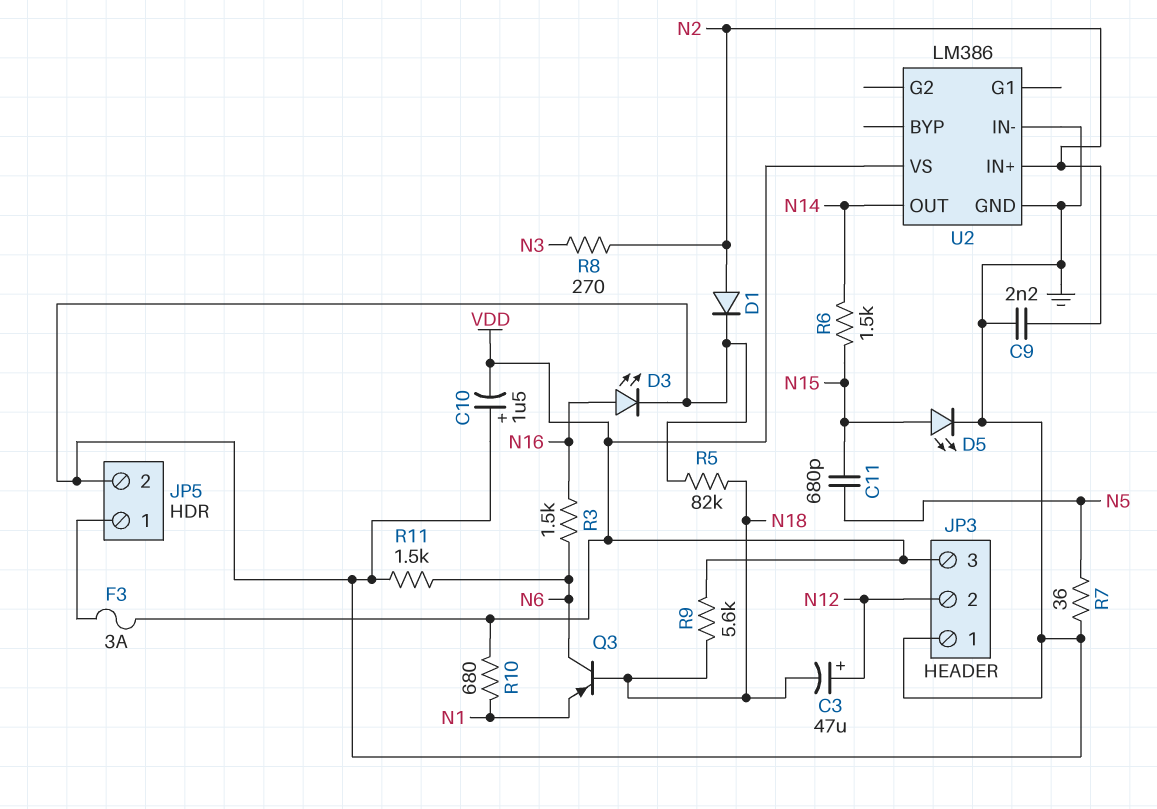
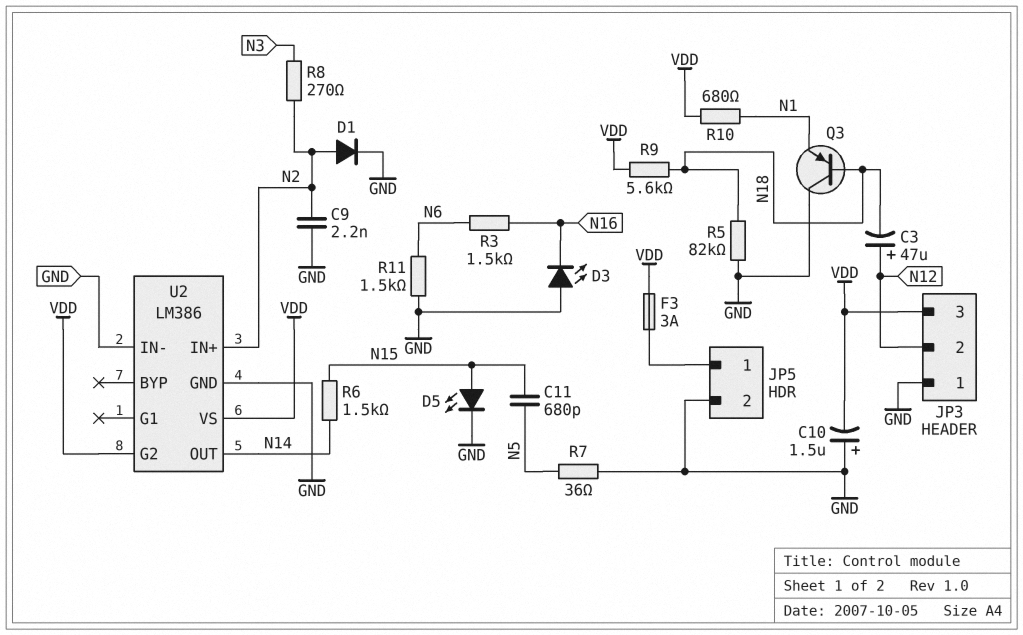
D3: LED (A N16, K GND) -> LED (A GND, K N16)
Q3: PNP (B N18, C N6, E N1) -> PNP (B N18, C GND, E N1)
U2 pin G2: none -> VDD

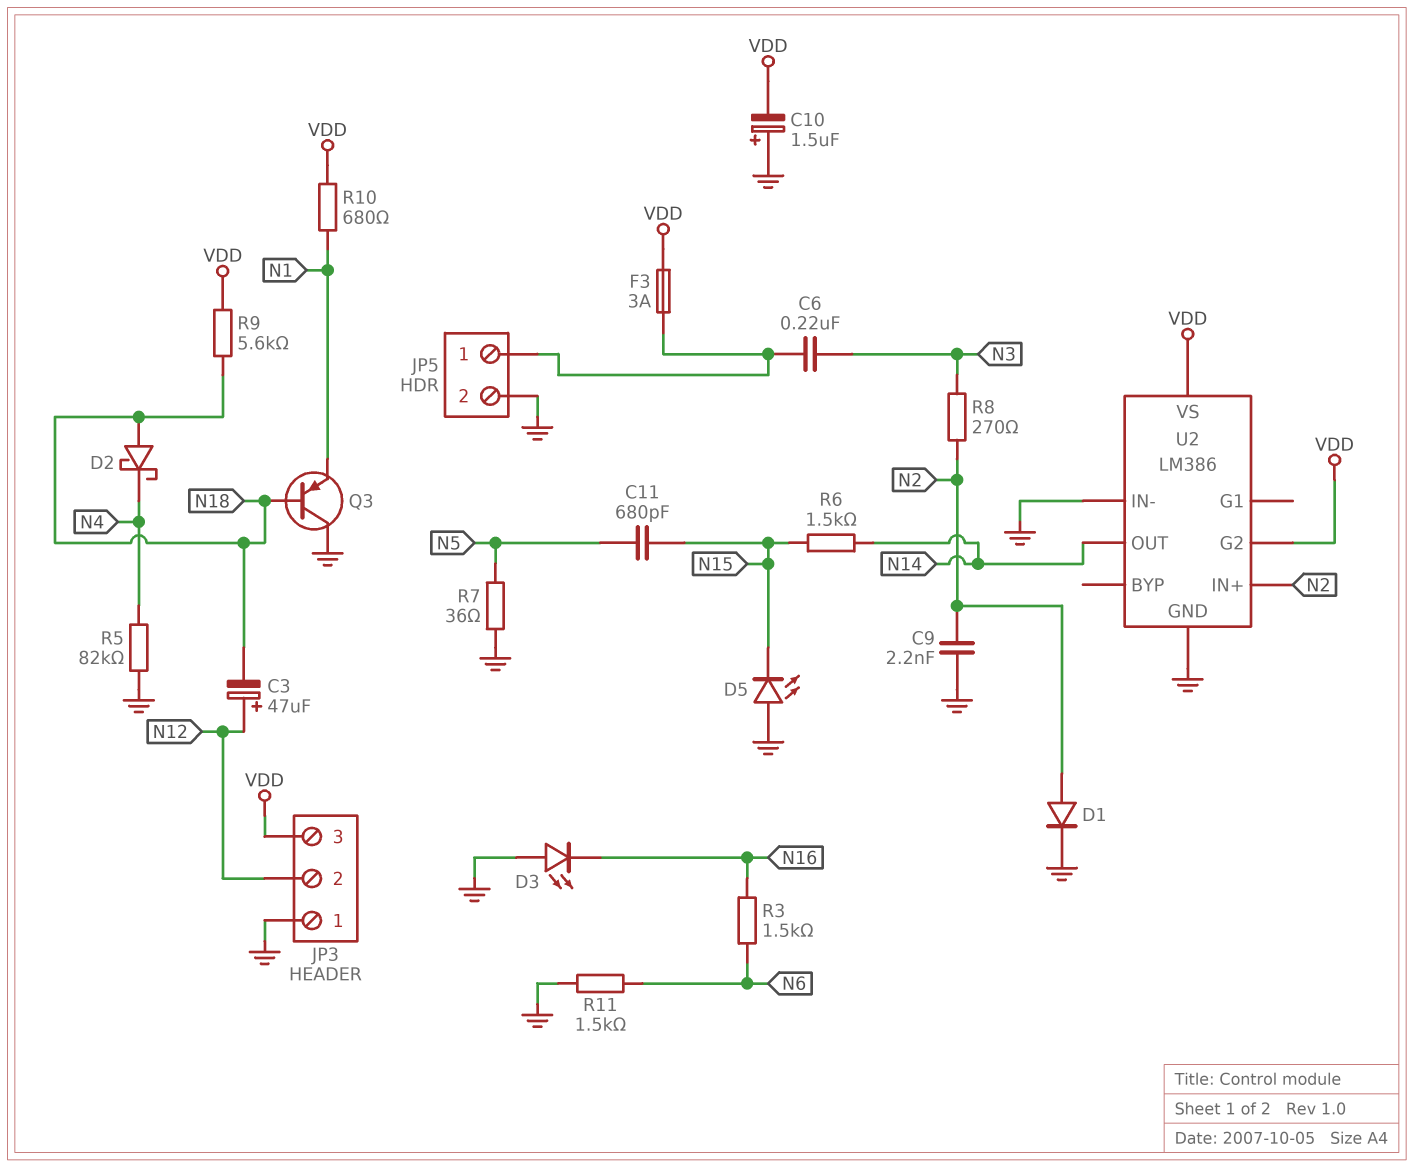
C6: none -> 220nF (JP5/1, N3)
D2: none -> schottky (A N18, K N4)
D5: LED (A N15, K GND) -> LED (A GND, K N15)
R5: 82k (GND, N18) -> 82k (GND, N4)

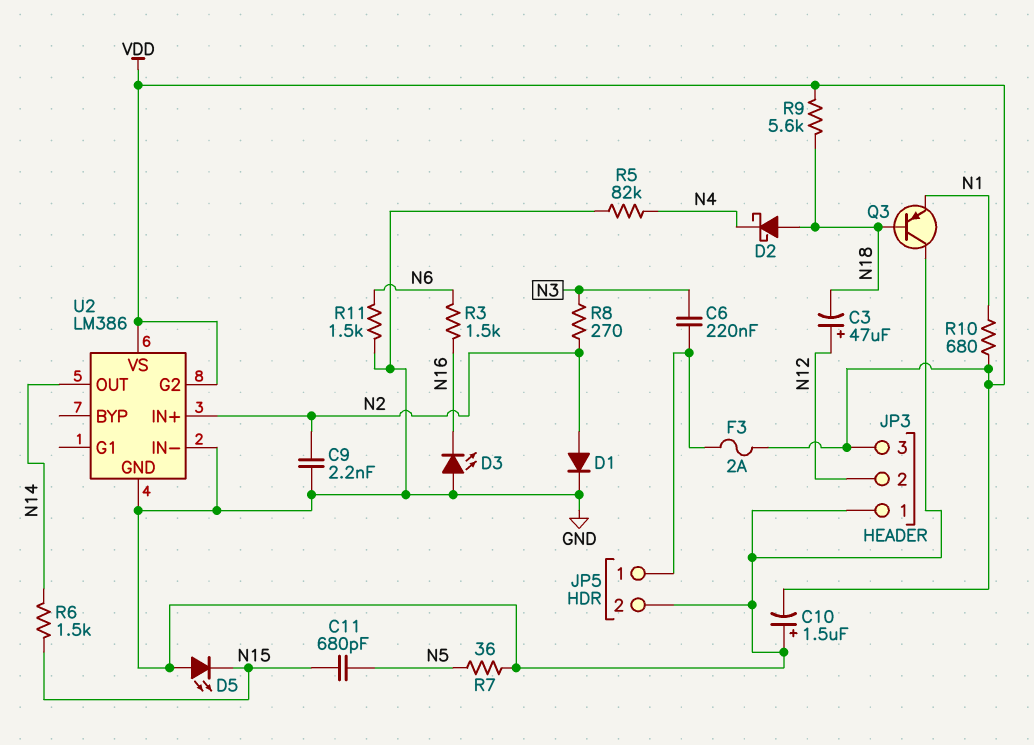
F3: 3A (JP5/1, VDD) -> 2A (JP5/1, VDD)

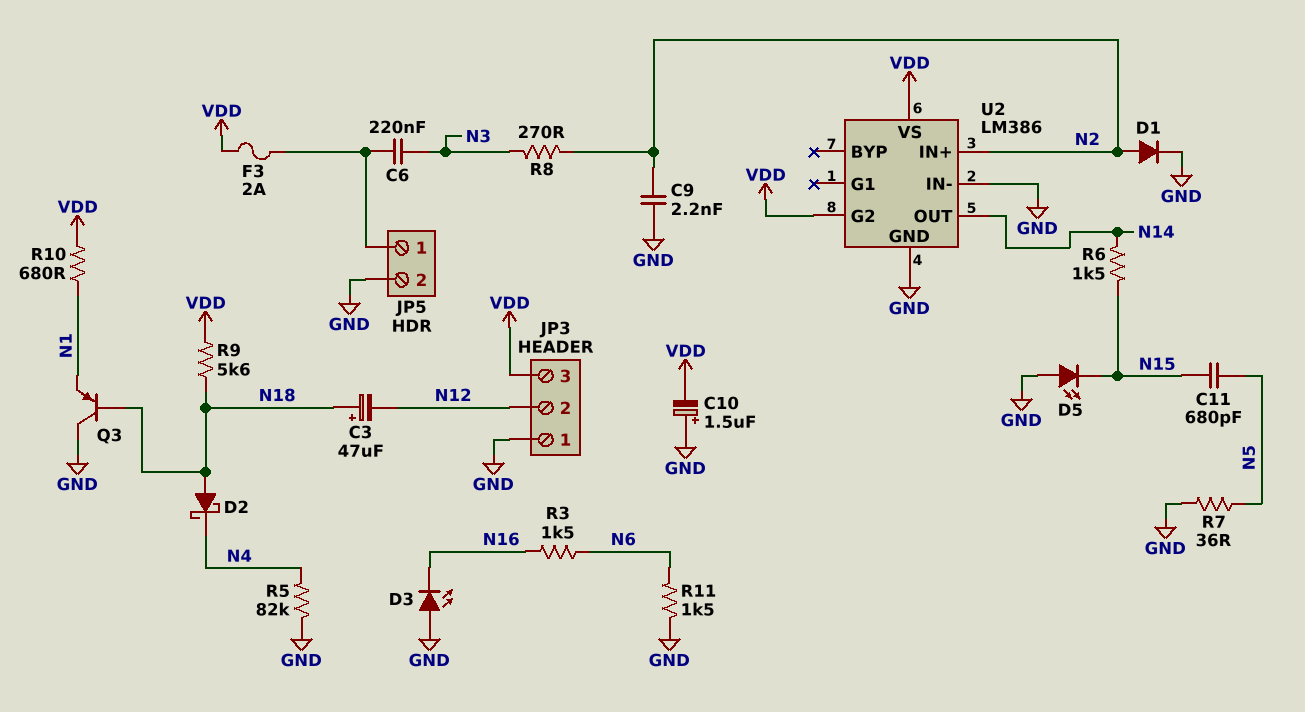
C3: 47uF (plus N12, minus N18) -> 47uF (plus N18, minus N12)

